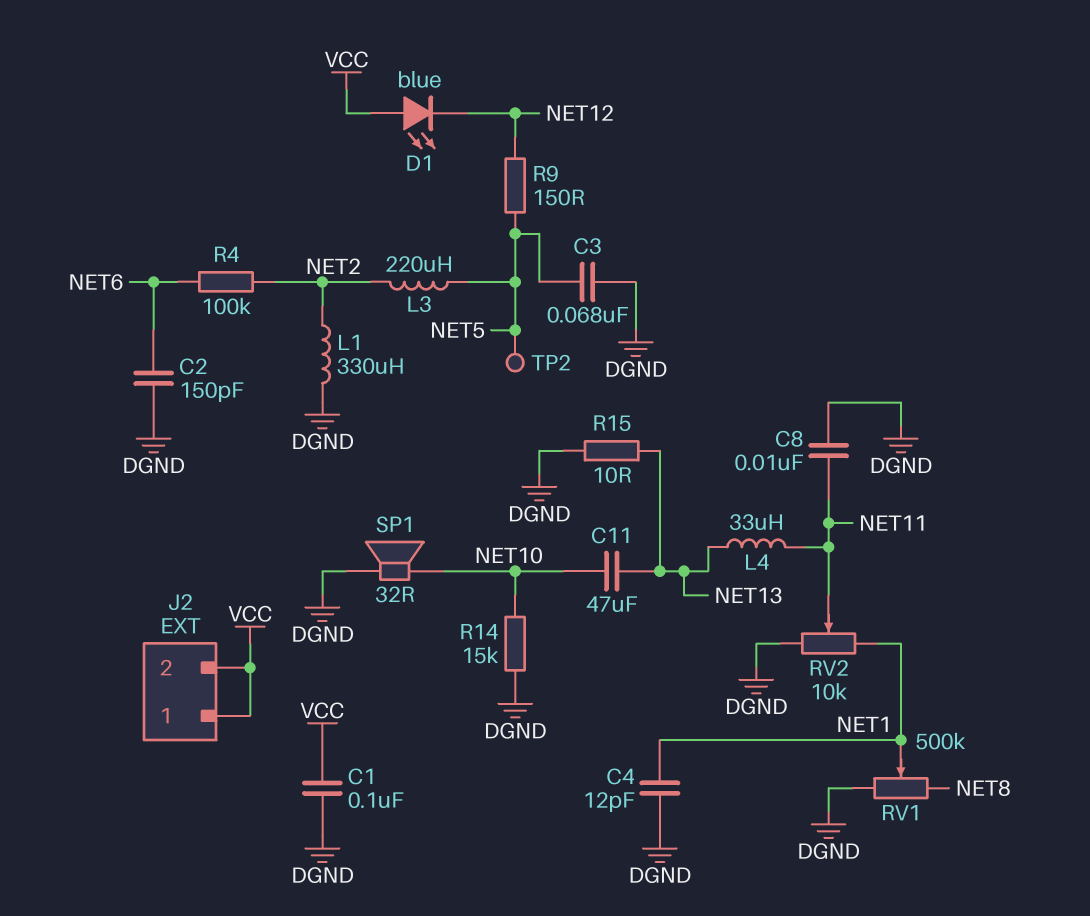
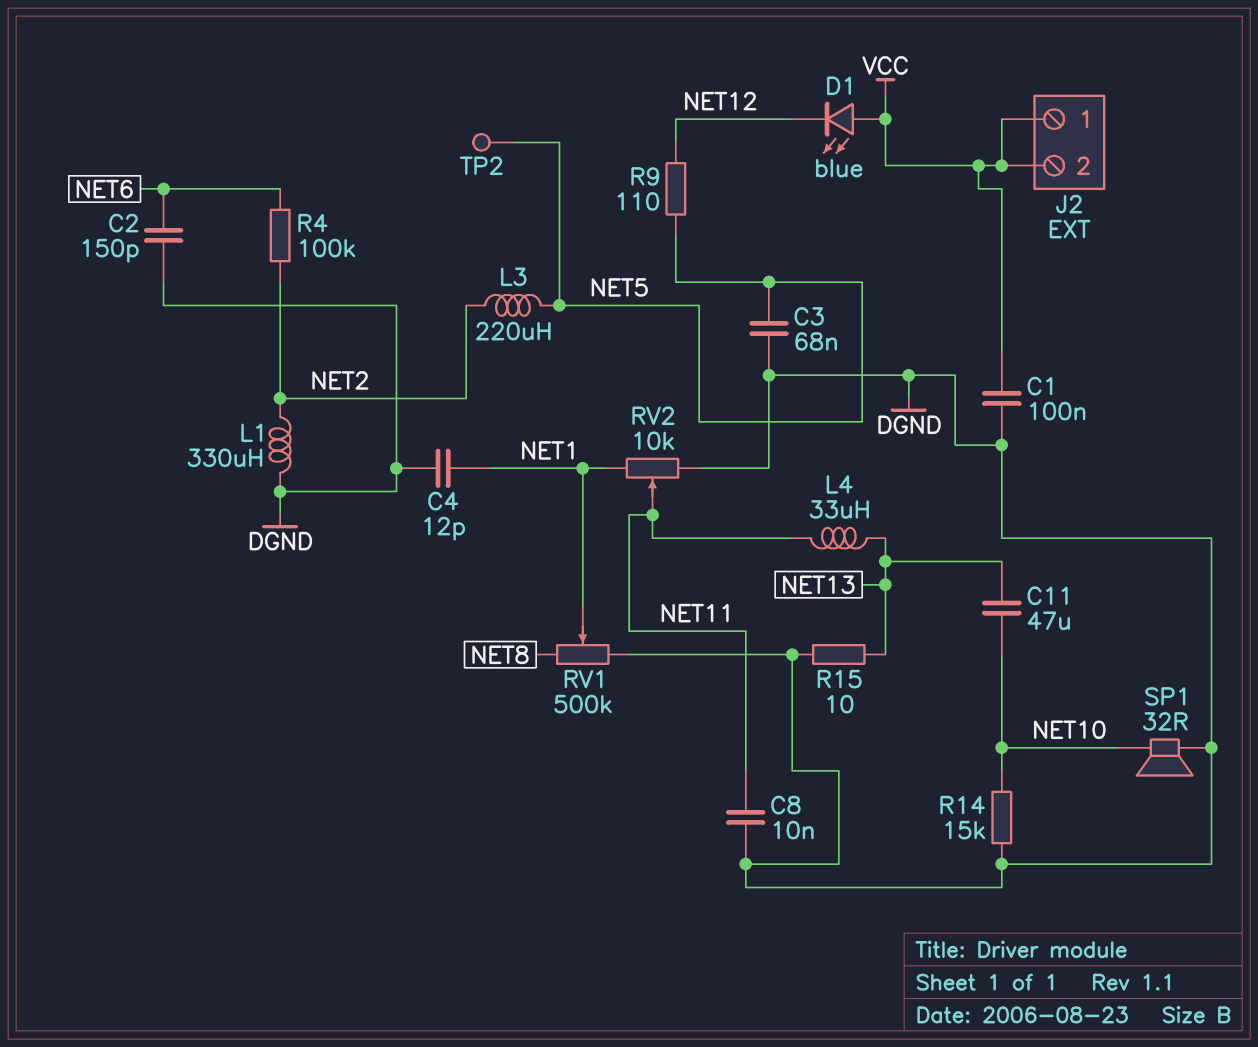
R9: 150 (NET5, NET12) -> 110 (NET5, NET12)

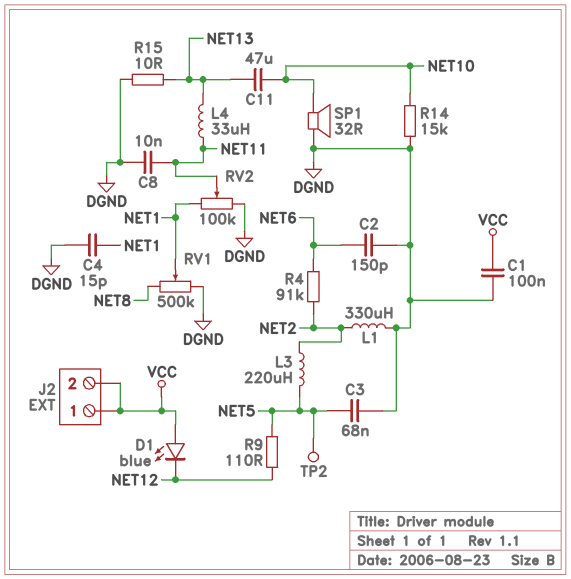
C4: 12pF (DGND, NET1) -> 15pF (DGND, NET1)
R4: 100k (NET2, NET6) -> 91k (NET2, NET6)
RV2: 10k (DGND, NET1, wiper NET11) -> 100k (DGND, NET1, wiper NET11)

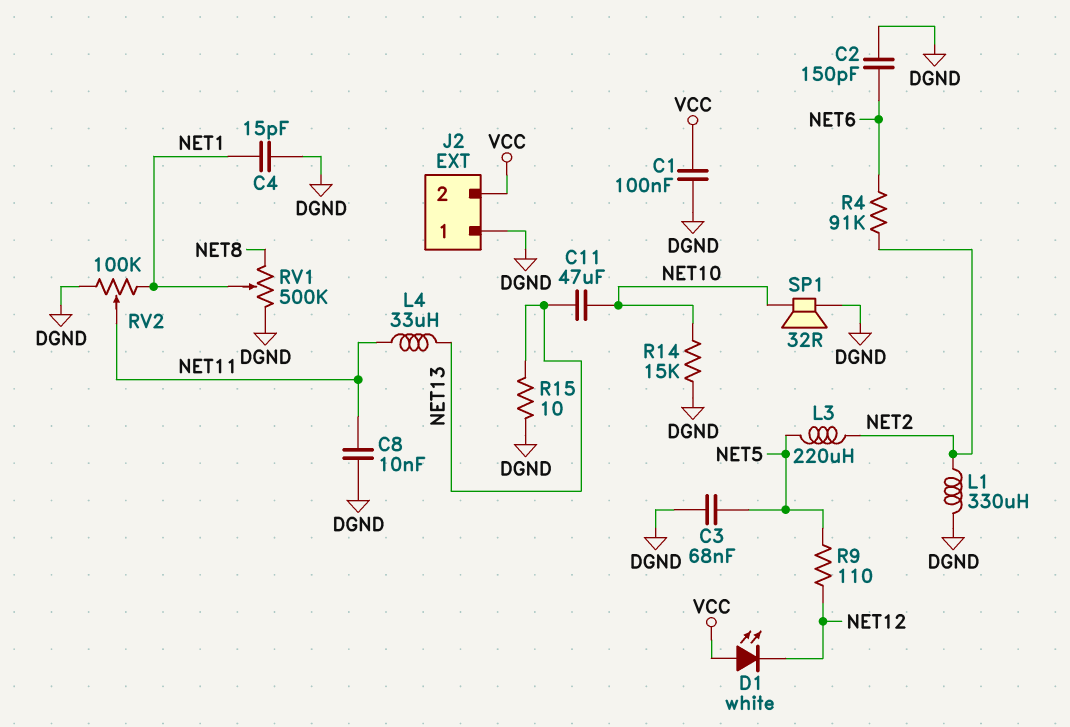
D1: LED blue (A VCC, K NET12) -> LED white (A VCC, K NET12)
J2 pin 1: VCC -> DGND
TP2: test point (NET5) -> none

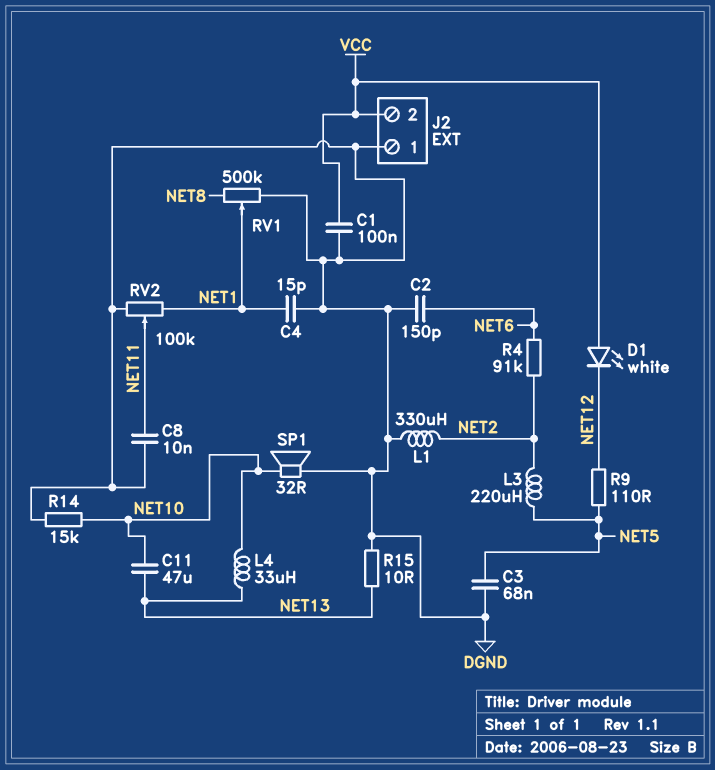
L4: 33uH (NET11, NET13) -> 33uH (NET10, NET13)

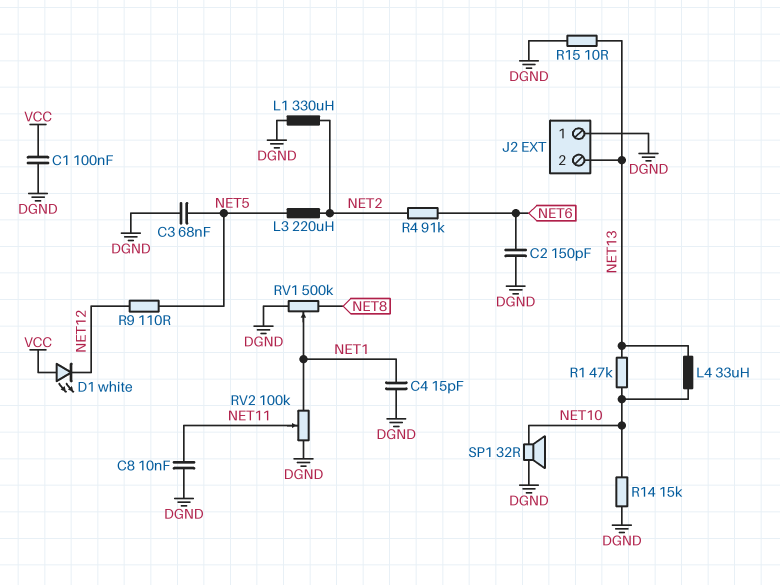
C11: 47uF (NET10, NET13) -> none
J2 pin 2: VCC -> NET13
R1: none -> 47k (NET10, NET13)

